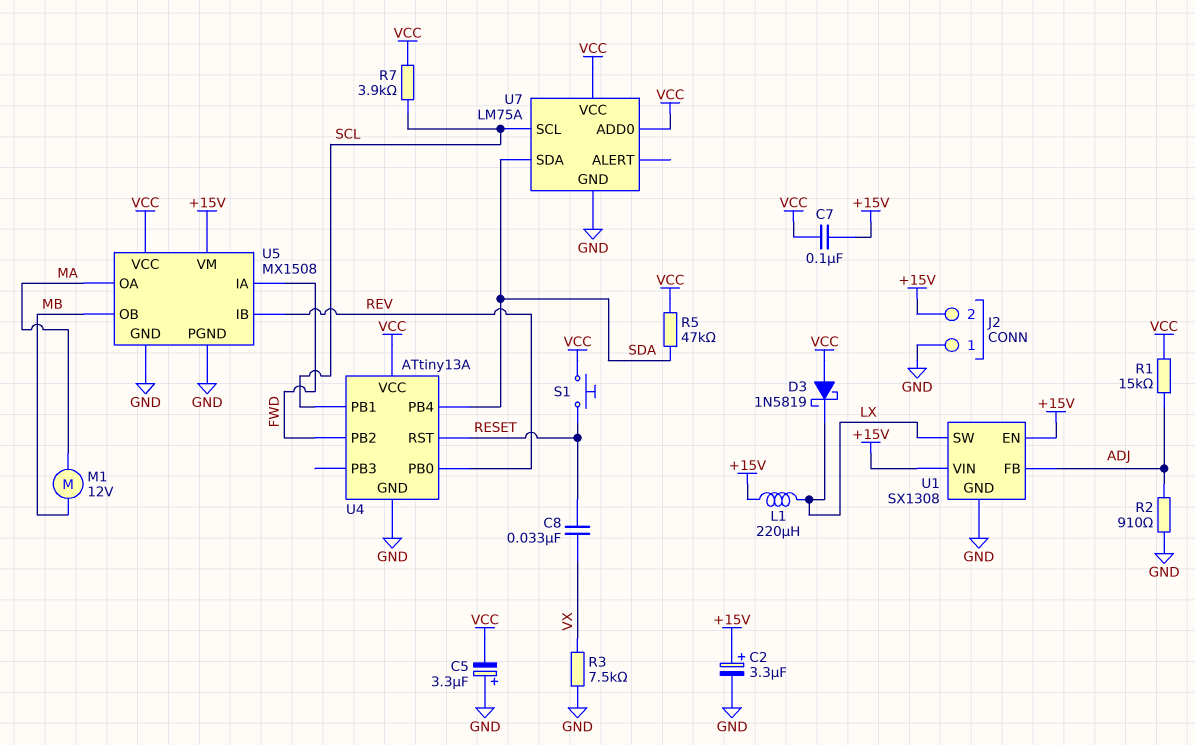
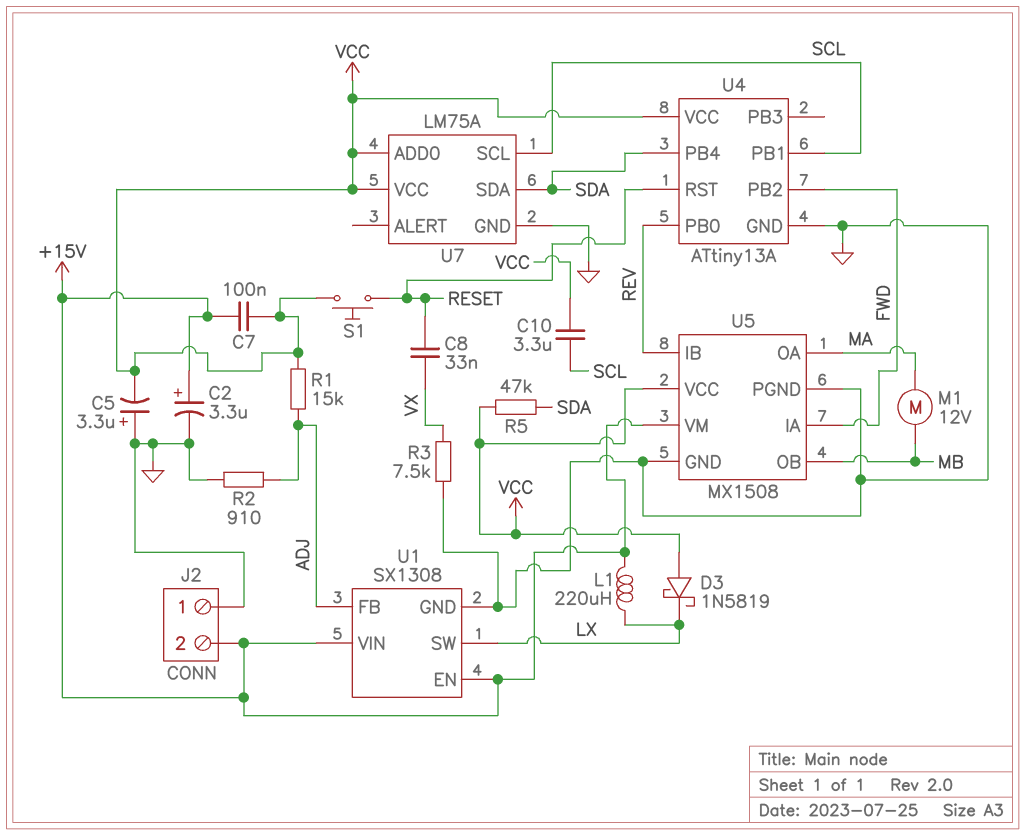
C10: none -> 3.3uF (SCL, VCC)
R7: 3.9k (SCL, VCC) -> none

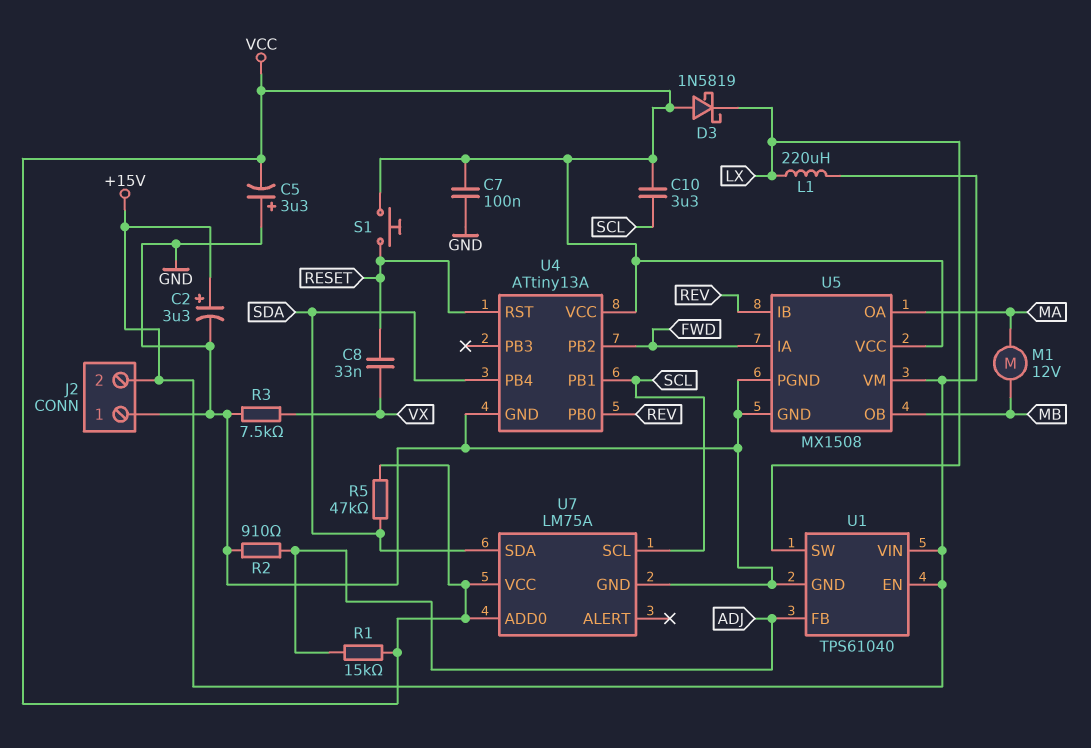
C7: 100nF (+15V, VCC) -> 100nF (GND, VCC)
U1: SX1308 -> TPS61040

